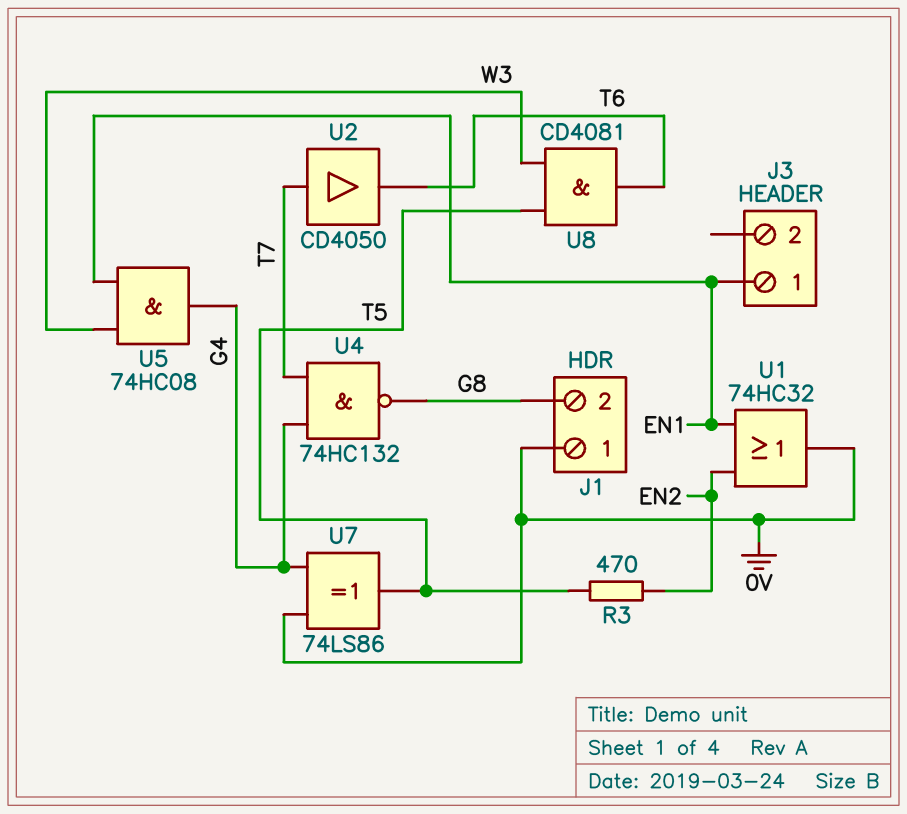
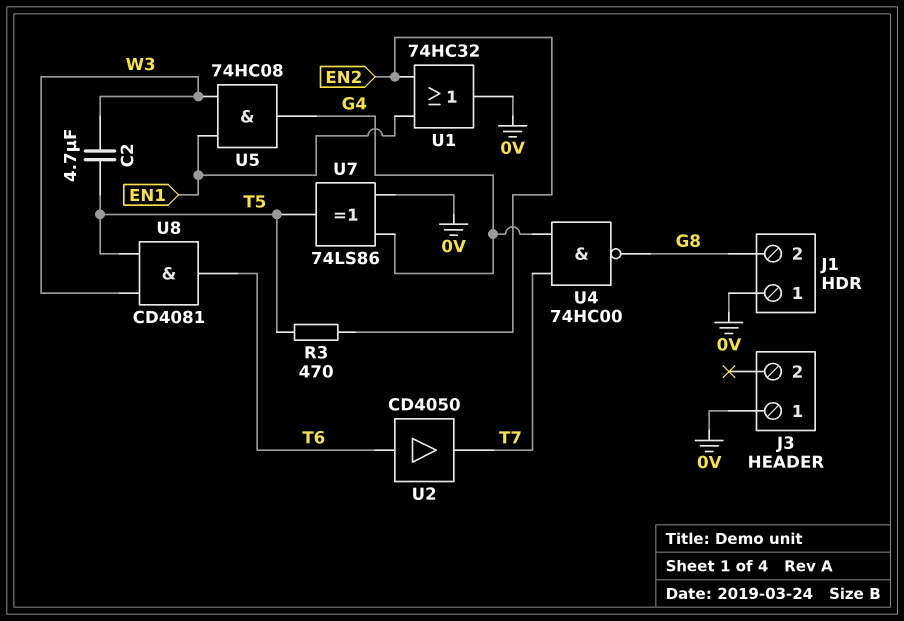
C2: none -> 4.7uF (T5, W3)
J3 pin 1: EN1 -> 0V
U2: buffer CD4050 (in T7, out T6) -> buffer CD4050 (in T6, out T7)
U4: NAND 74HC132 (in G4, in T7, out G8) -> NAND 74HC00 (in G4, in T7, out G8)

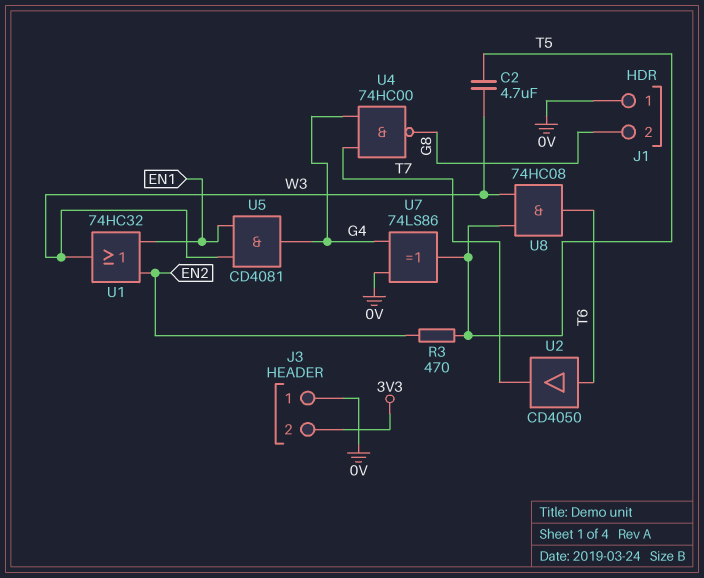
J3 pin 2: none -> 3V3
U1: OR 74HC32 (in EN1, in EN2, out 0V) -> OR 74HC32 (in EN1, in EN2, out W3)
U5: AND 74HC08 (in EN1, in W3, out G4) -> AND CD4081 (in EN1, in W3, out G4)
U8: AND CD4081 (in T5, in W3, out T6) -> AND 74HC08 (in T5, in W3, out T6)

